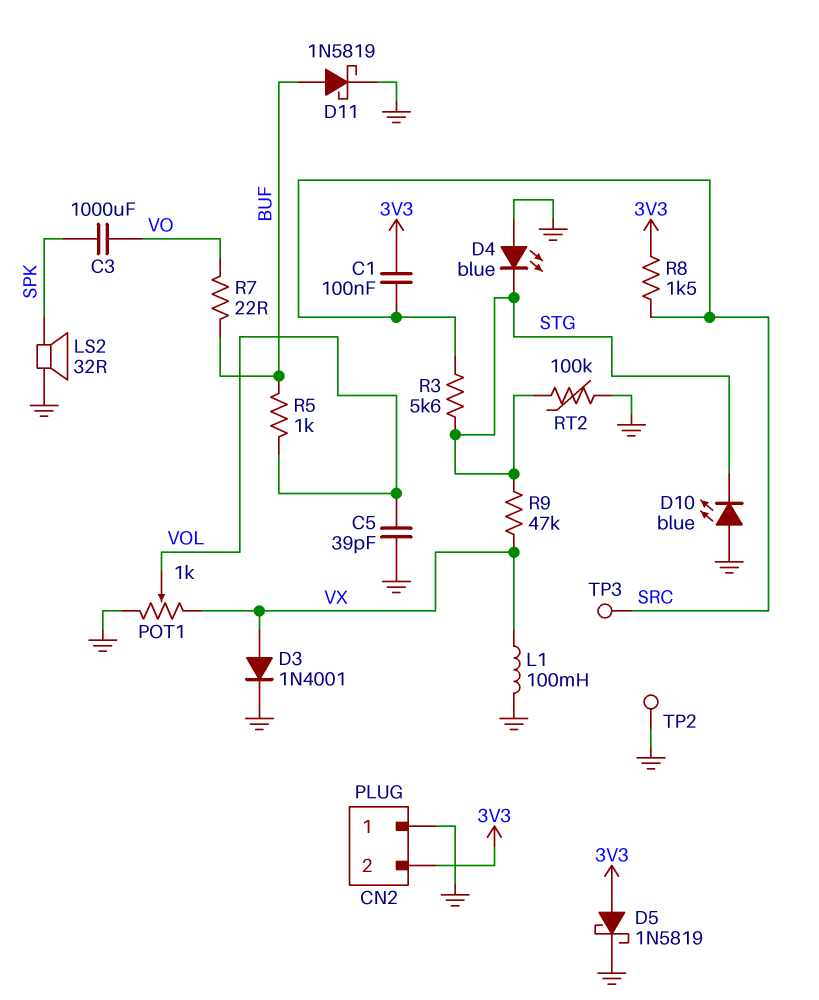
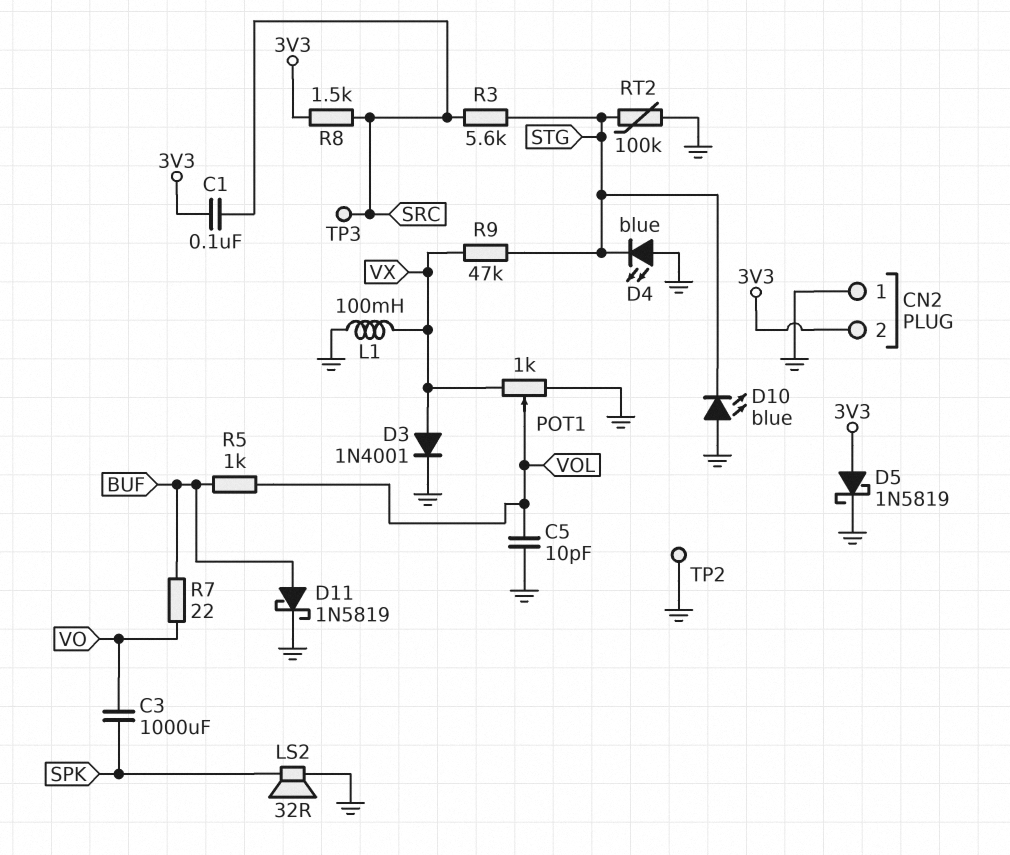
C5: 39pF (GND, VOL) -> 10pF (GND, VOL)

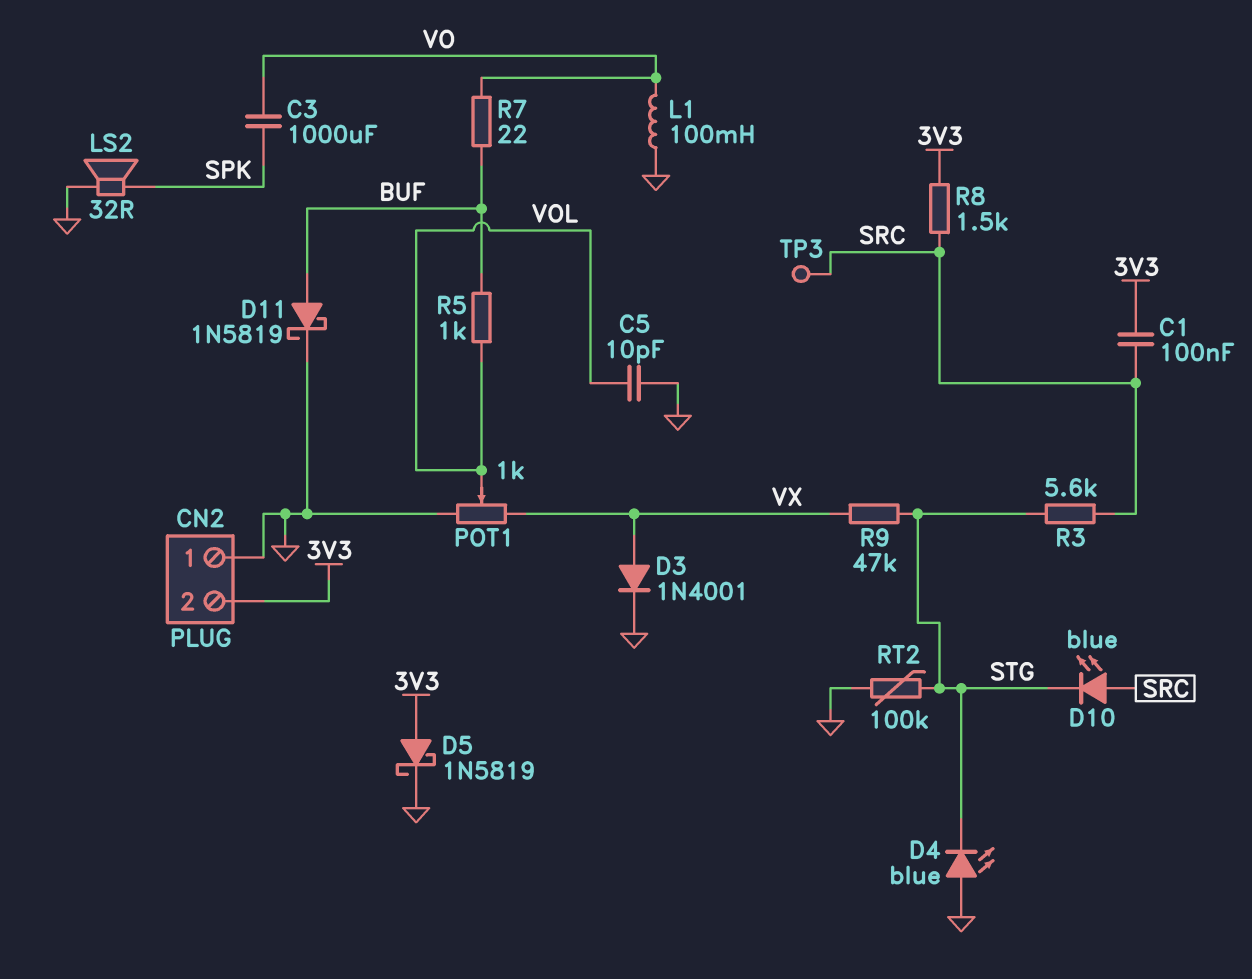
D10: LED blue (A GND, K STG) -> LED blue (A SRC, K STG)
L1: 100mH (GND, VX) -> 100mH (GND, VO)
TP2: test point (GND) -> none

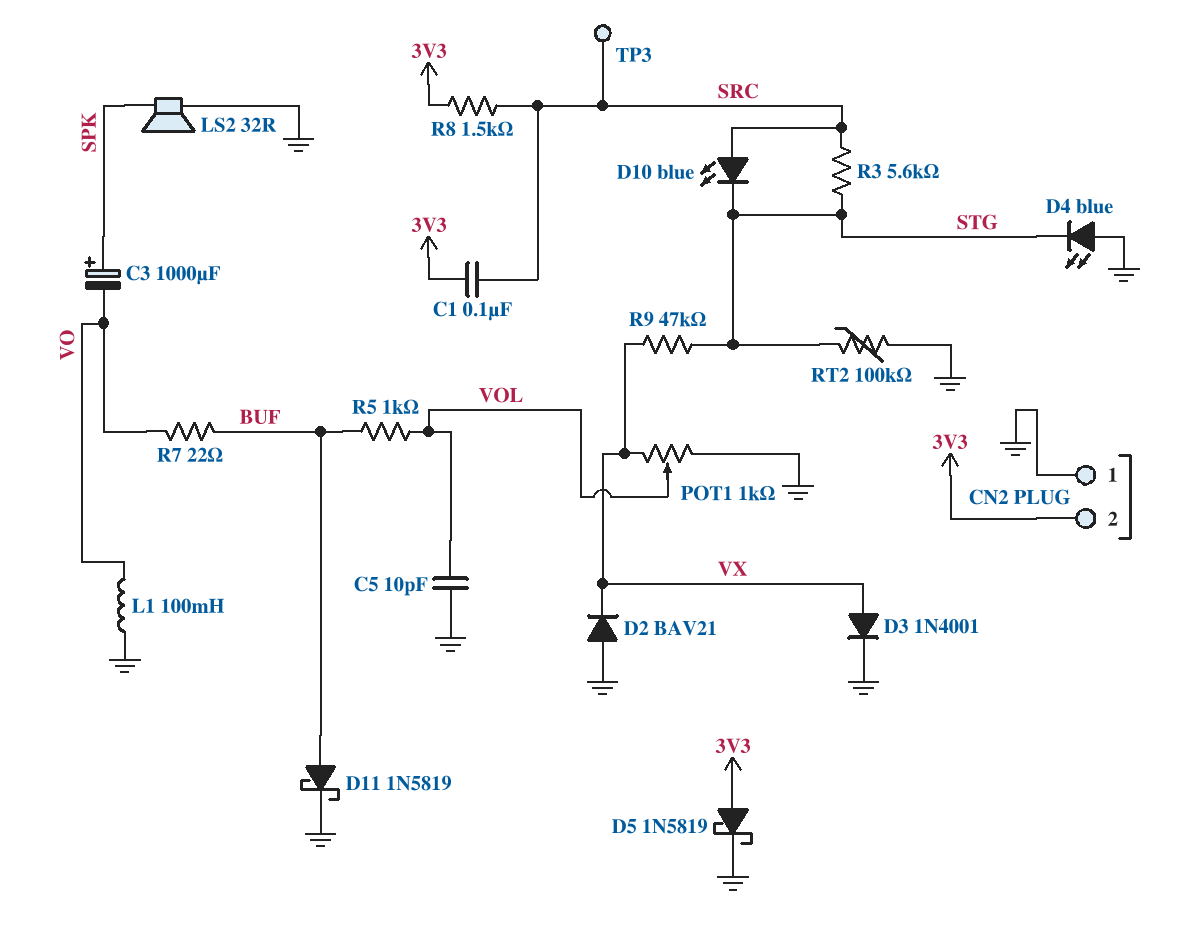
C3: 1000uF (SPK, VO) -> 1000uF (plus SPK, minus VO)
D2: none -> diode BAV21 (A GND, K VX)

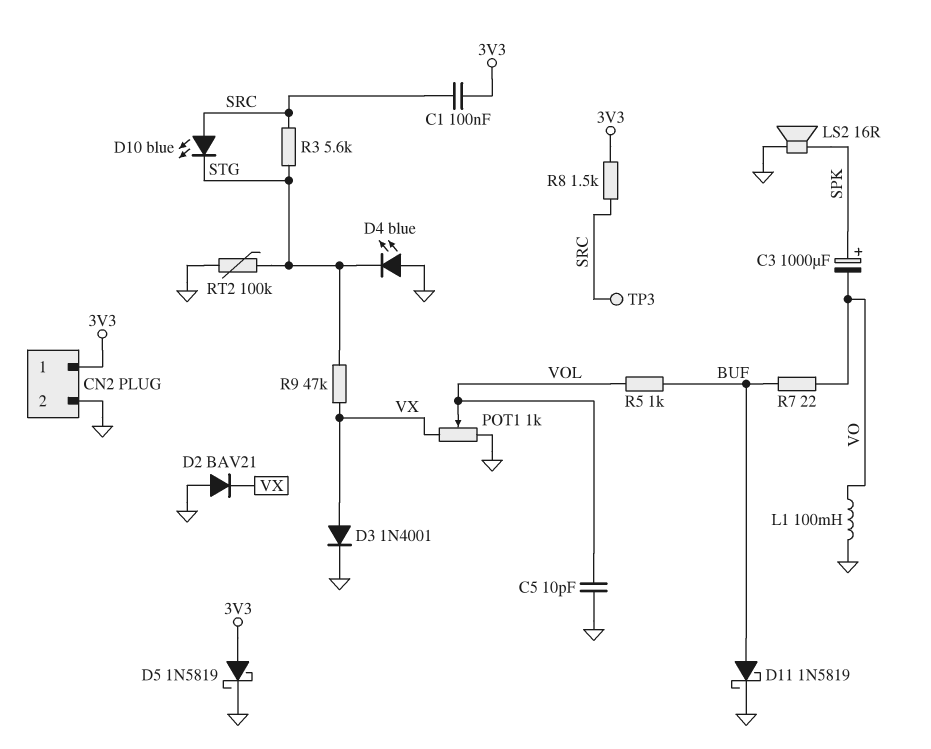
CN2 pin 1: GND -> 3V3
CN2 pin 2: 3V3 -> GND
LS2: speaker 32R (GND, SPK) -> speaker 16R (GND, SPK)

